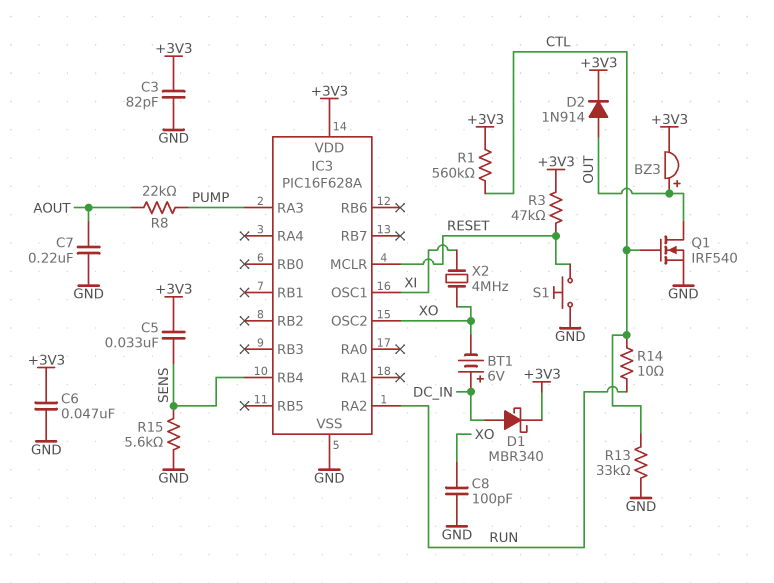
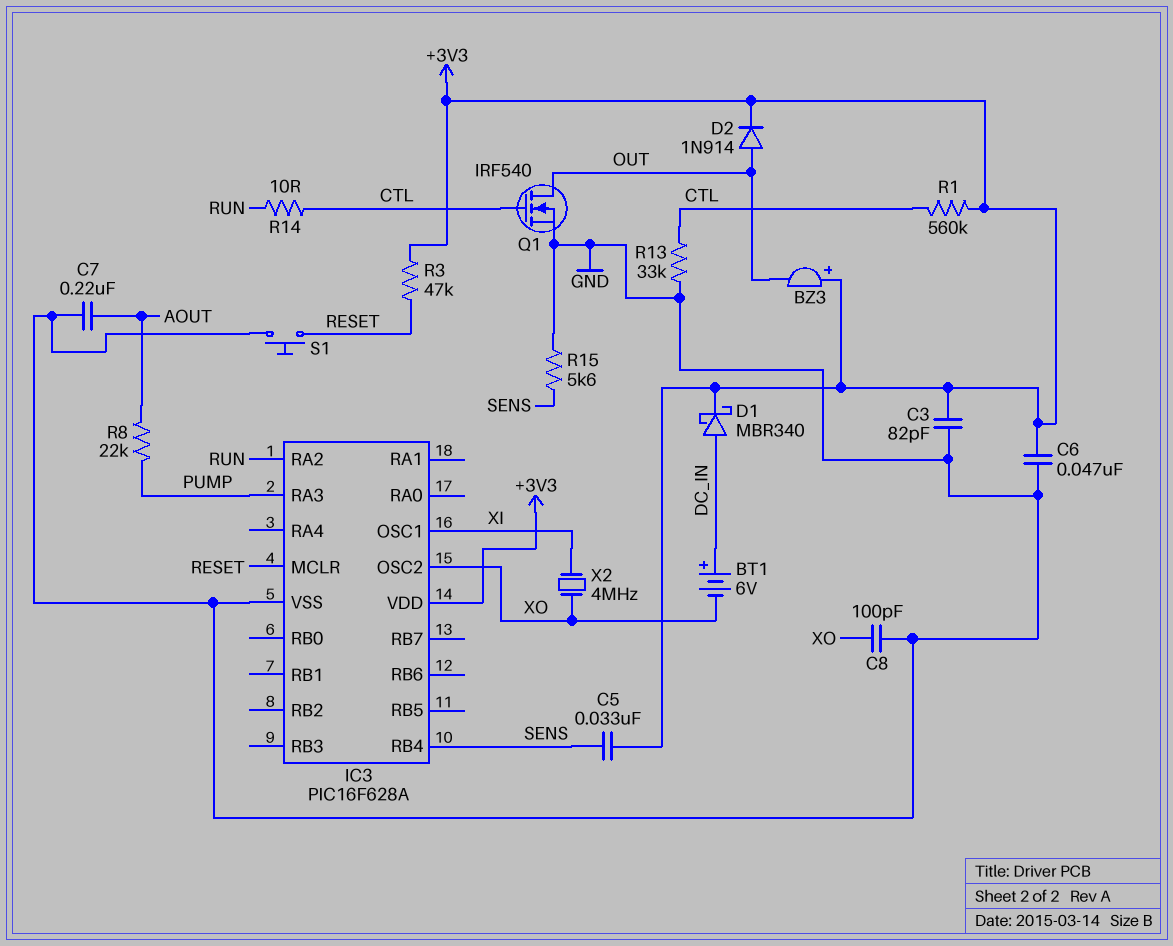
BZ3: buzzer (plus OUT, minus +3V3) -> buzzer (plus +3V3, minus OUT)

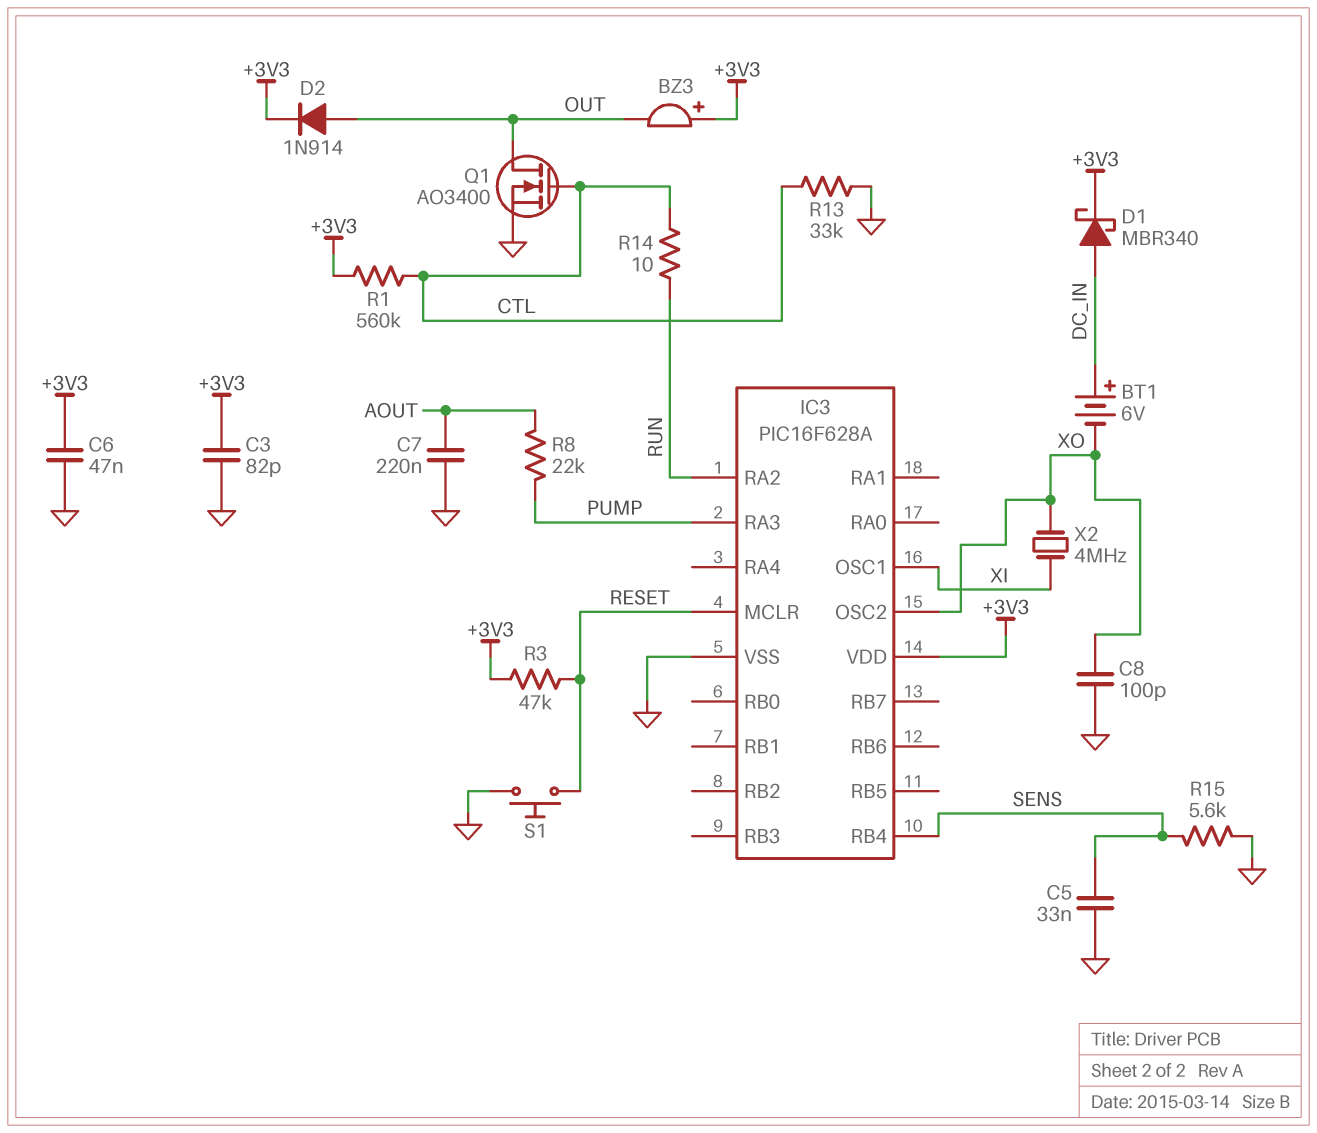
C5: 33nF (+3V3, SENS) -> 33nF (GND, SENS)
Q1: NMOS IRF540 (G CTL, D OUT, S GND) -> NMOS AO3400 (G CTL, D OUT, S GND)

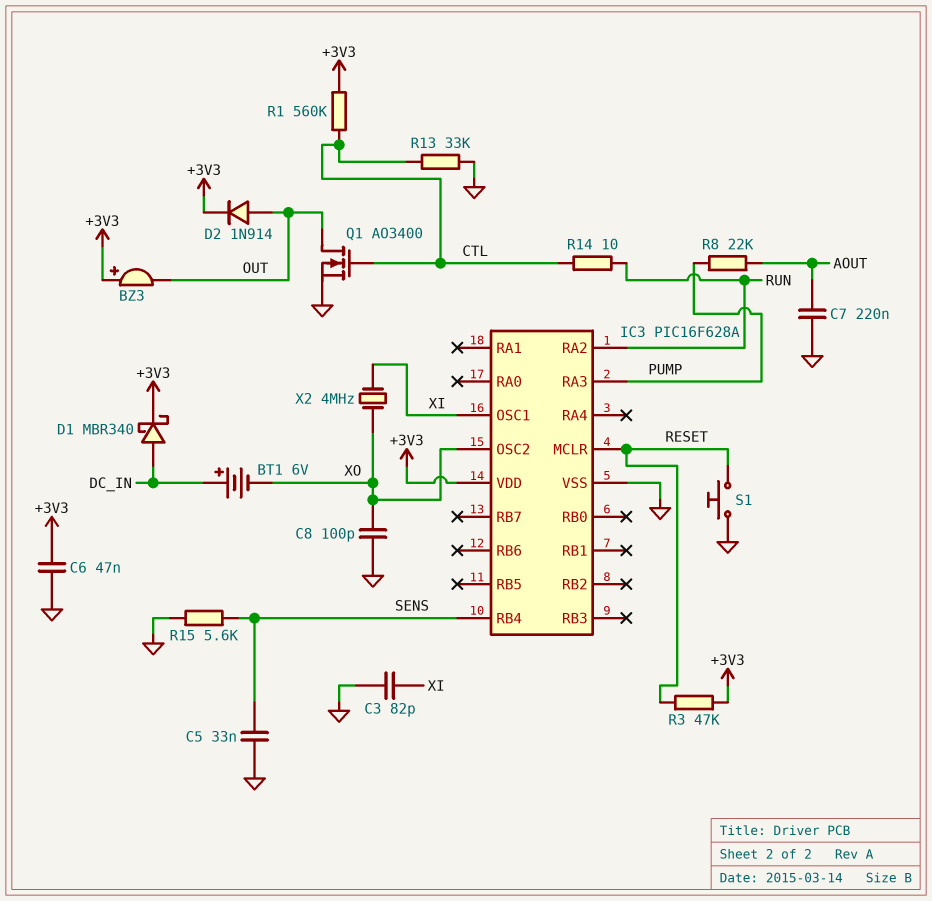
C3: 82pF (+3V3, GND) -> 82pF (GND, XI)

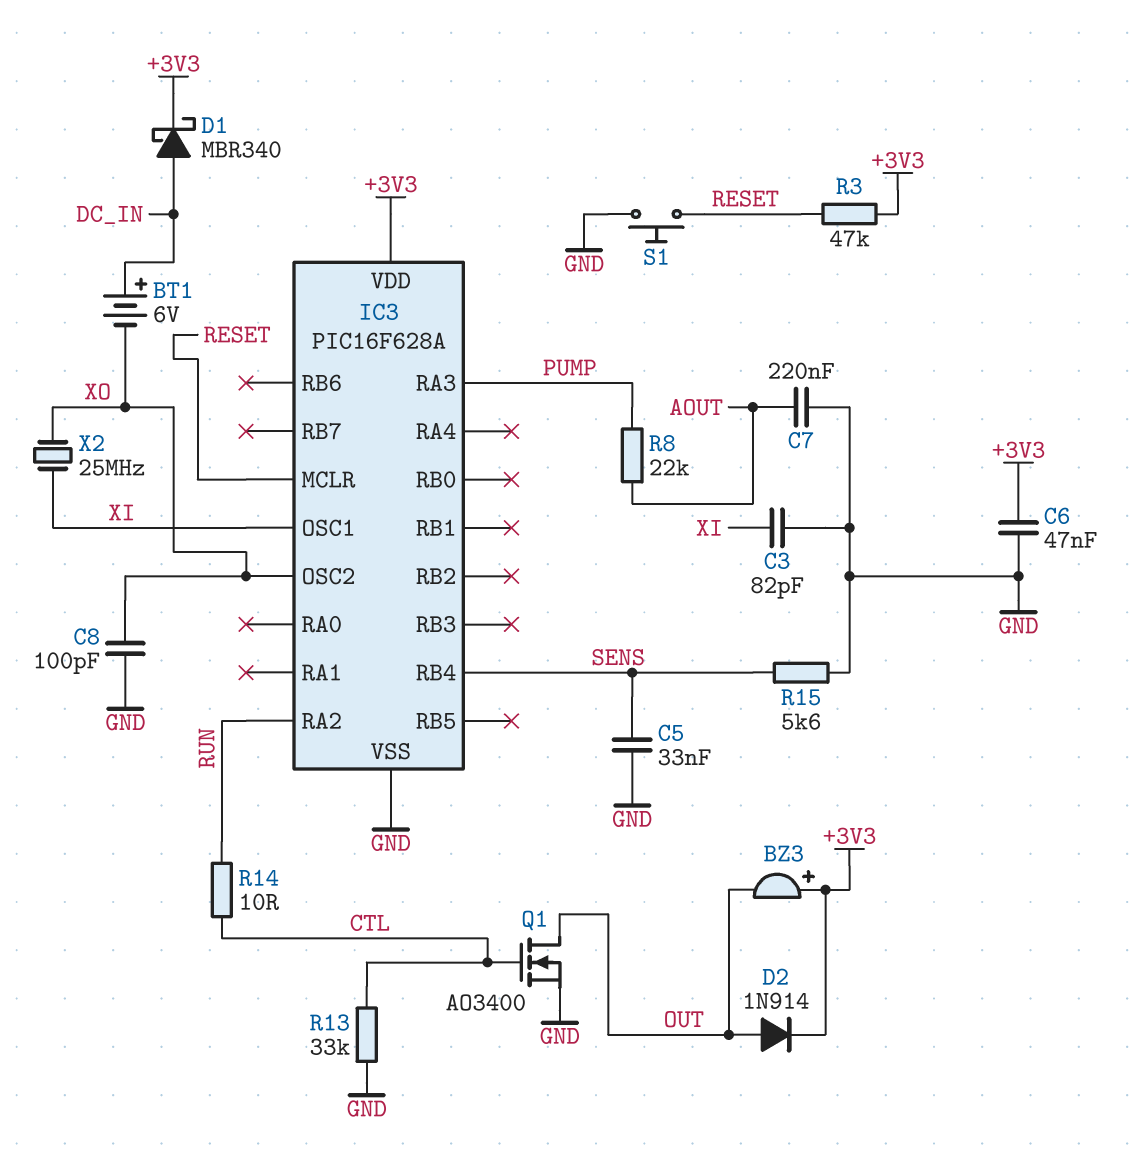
R1: 560k (+3V3, CTL) -> none
X2: 4MHz (XI, XO) -> 25MHz (XI, XO)

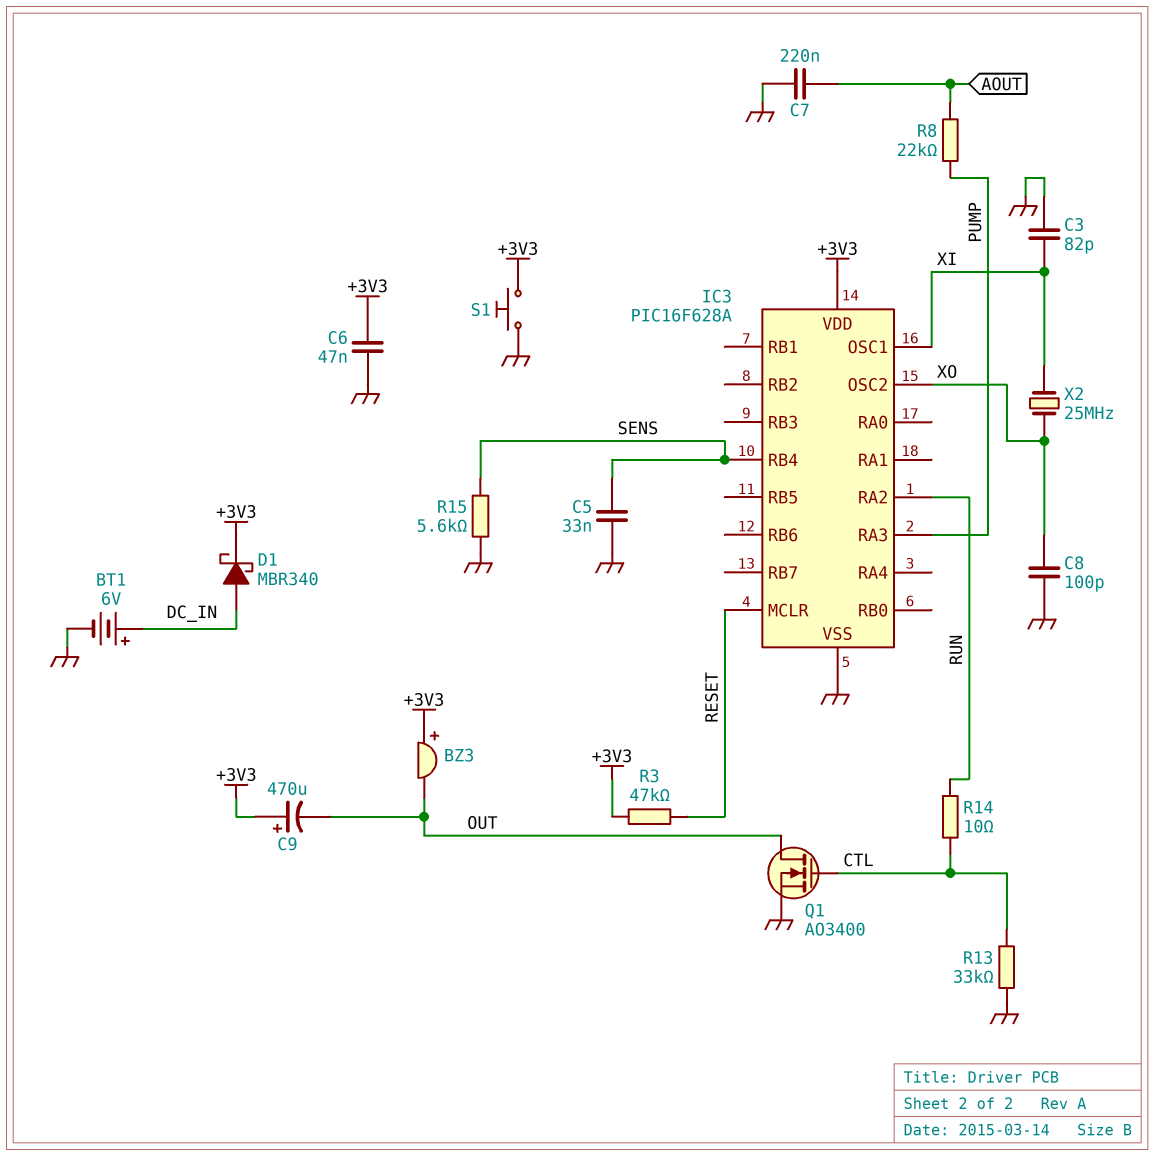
BT1: 6V (plus DC_IN, minus XO) -> 6V (plus DC_IN, minus GND)
C9: none -> 470uF (plus +3V3, minus OUT)
D2: diode 1N914 (A OUT, K +3V3) -> none
S1: button (GND, RESET) -> button (+3V3, GND)

